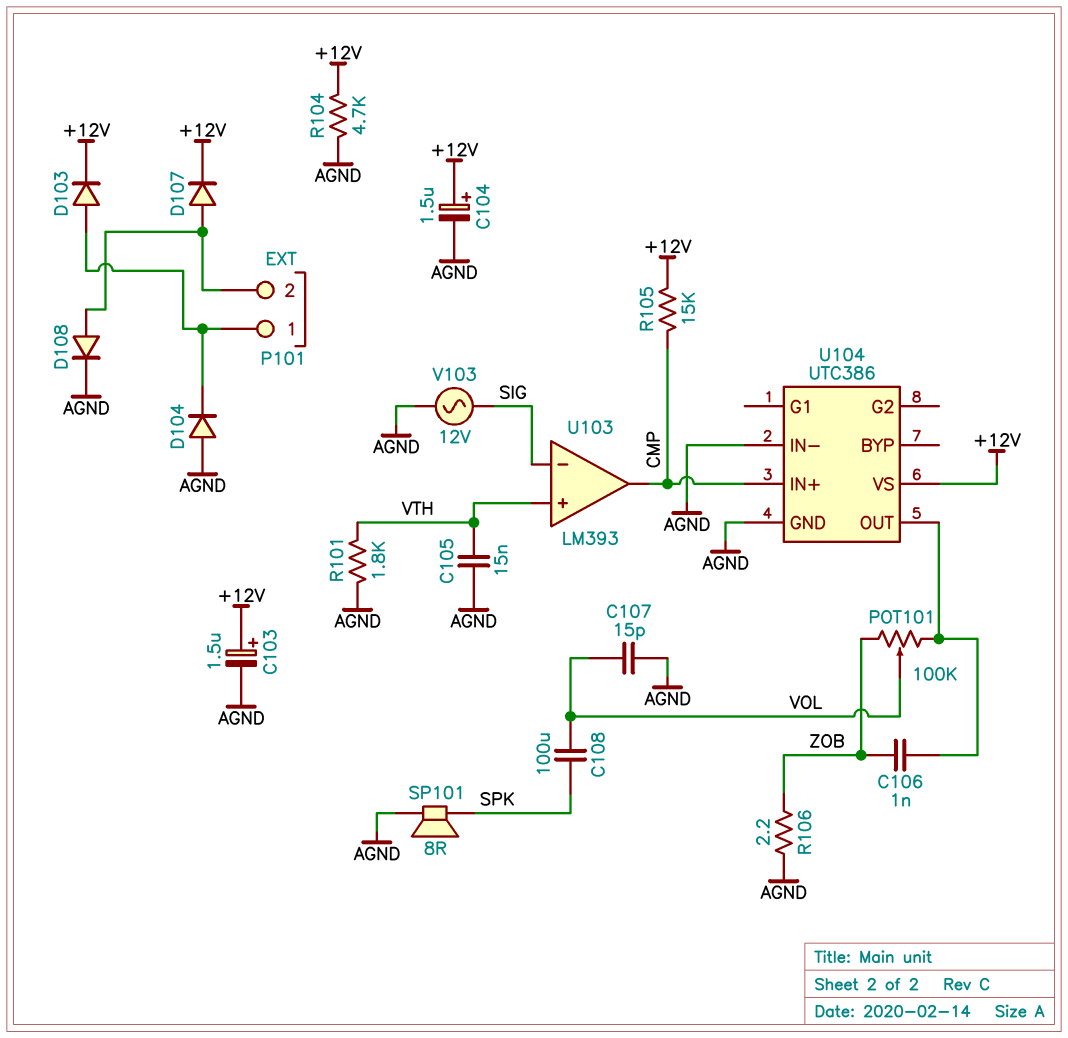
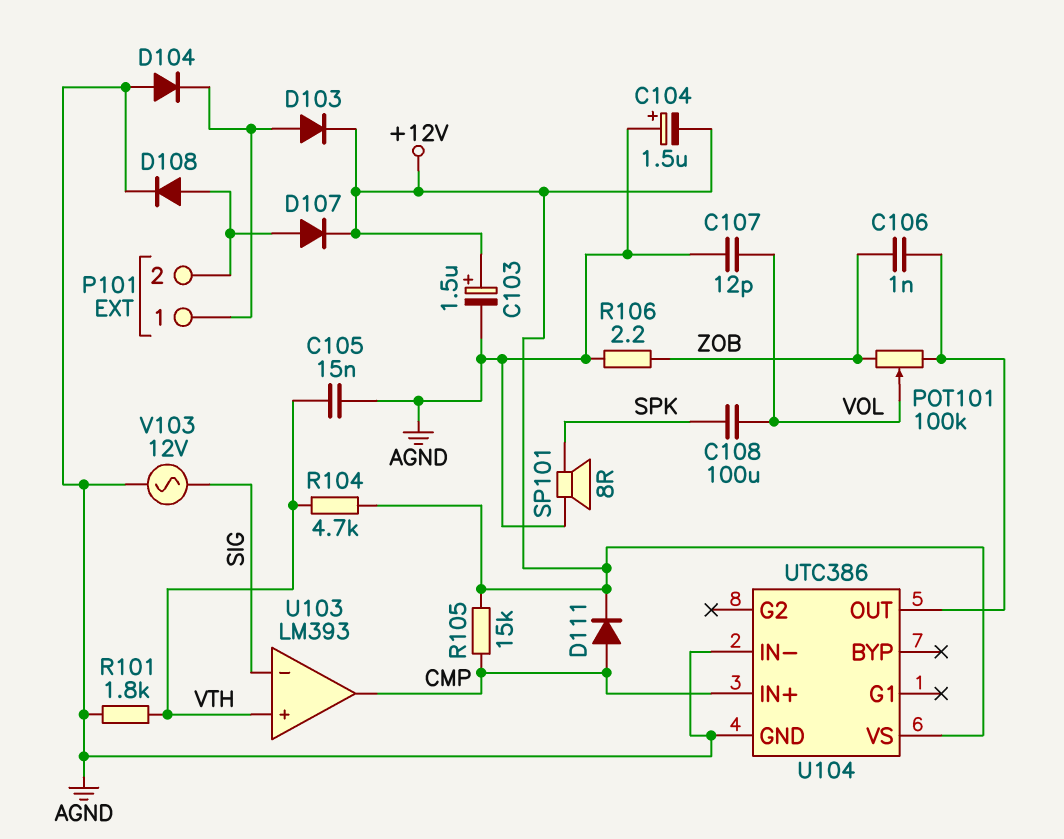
C104: 1.5uF (plus +12V, minus AGND) -> 1.5uF (plus AGND, minus +12V)
C107: 15pF (AGND, VOL) -> 12pF (AGND, VOL)
D111: none -> diode (A CMP, K +12V)
R104: 4.7k (+12V, AGND) -> 4.7k (+12V, VTH)

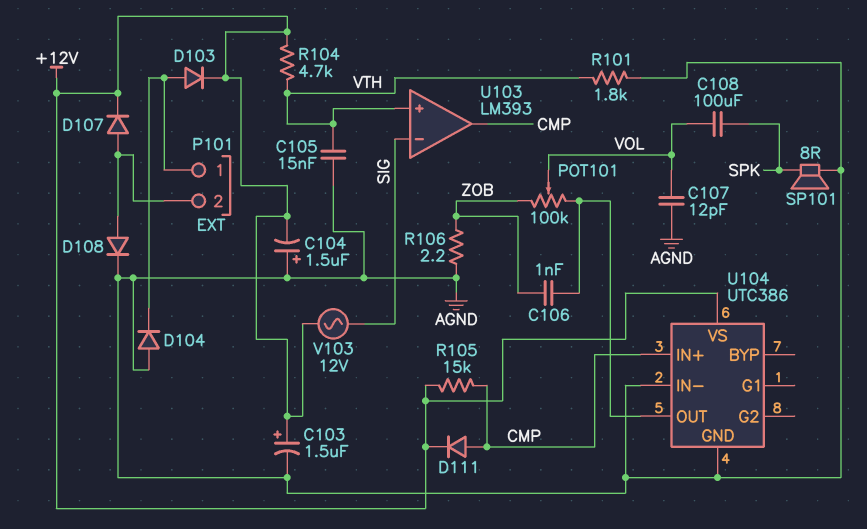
V103: AC 12V (AGND, SIG) -> AC 12V (+12V, SIG)

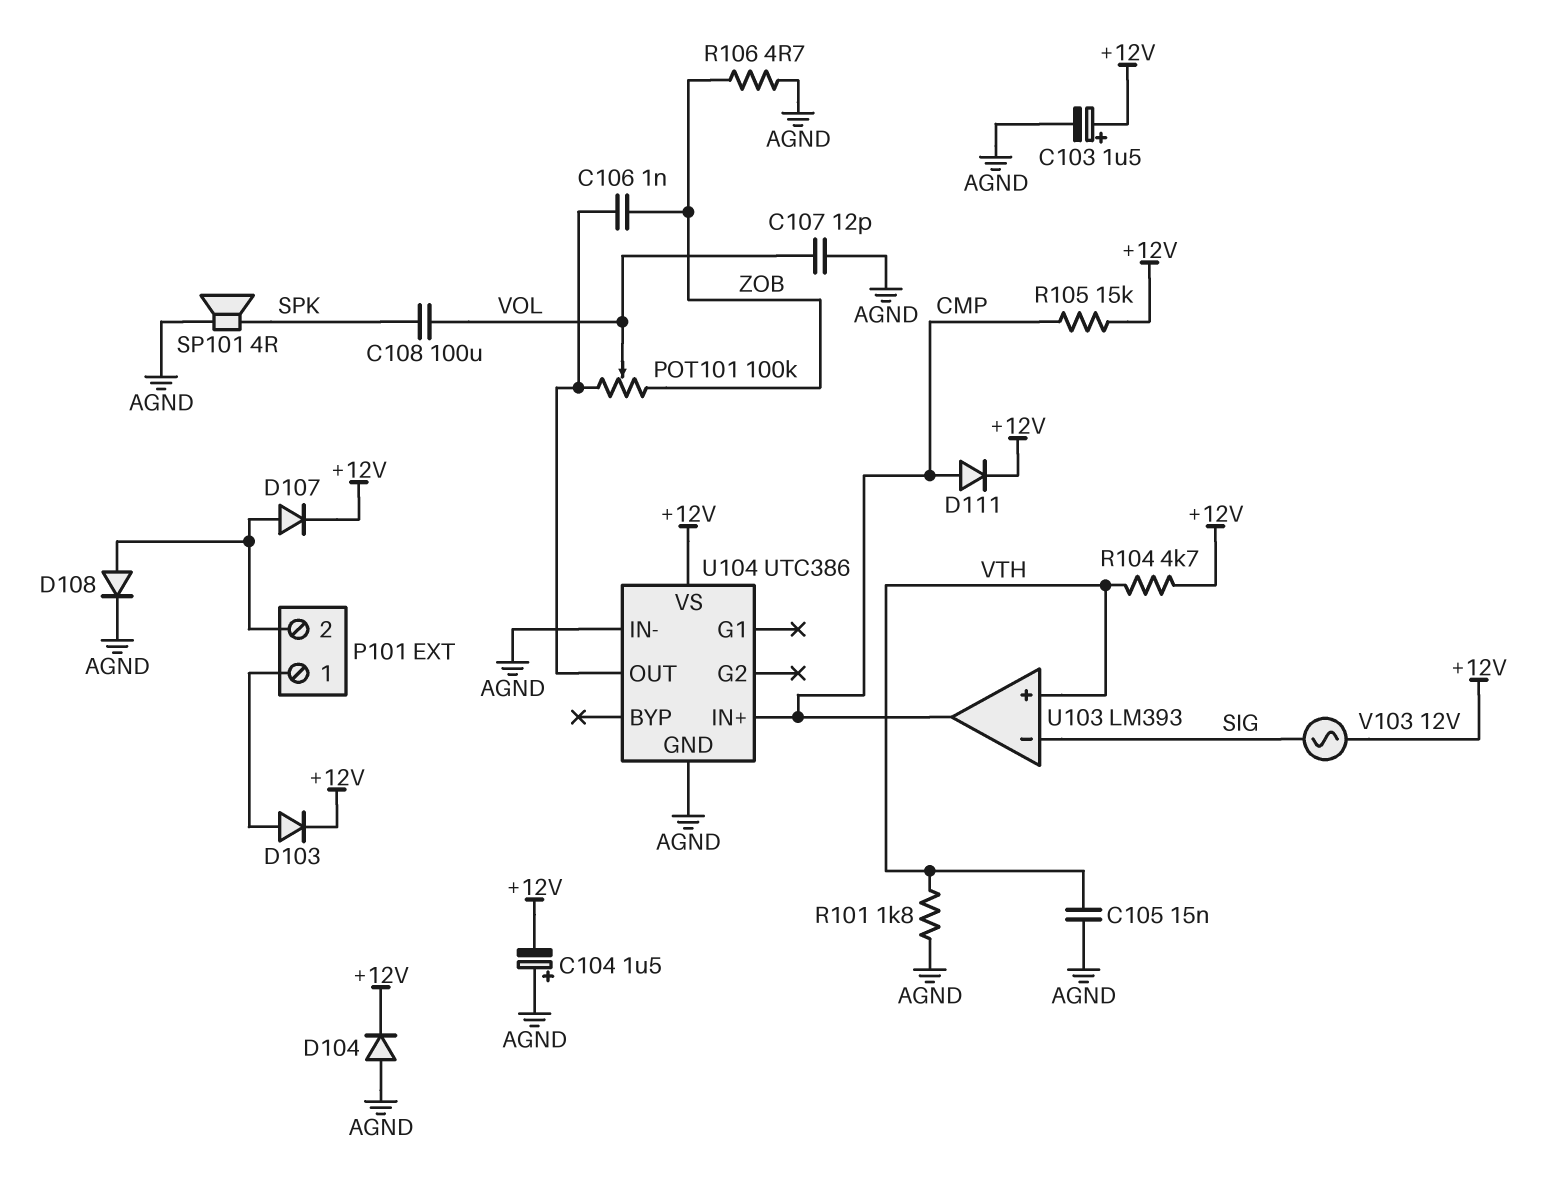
D104: diode (A AGND, K P101/1) -> diode (A AGND, K +12V)
R106: 2.2 (AGND, ZOB) -> 4.7 (AGND, ZOB)
SP101: speaker 8R (AGND, SPK) -> speaker 4R (AGND, SPK)

